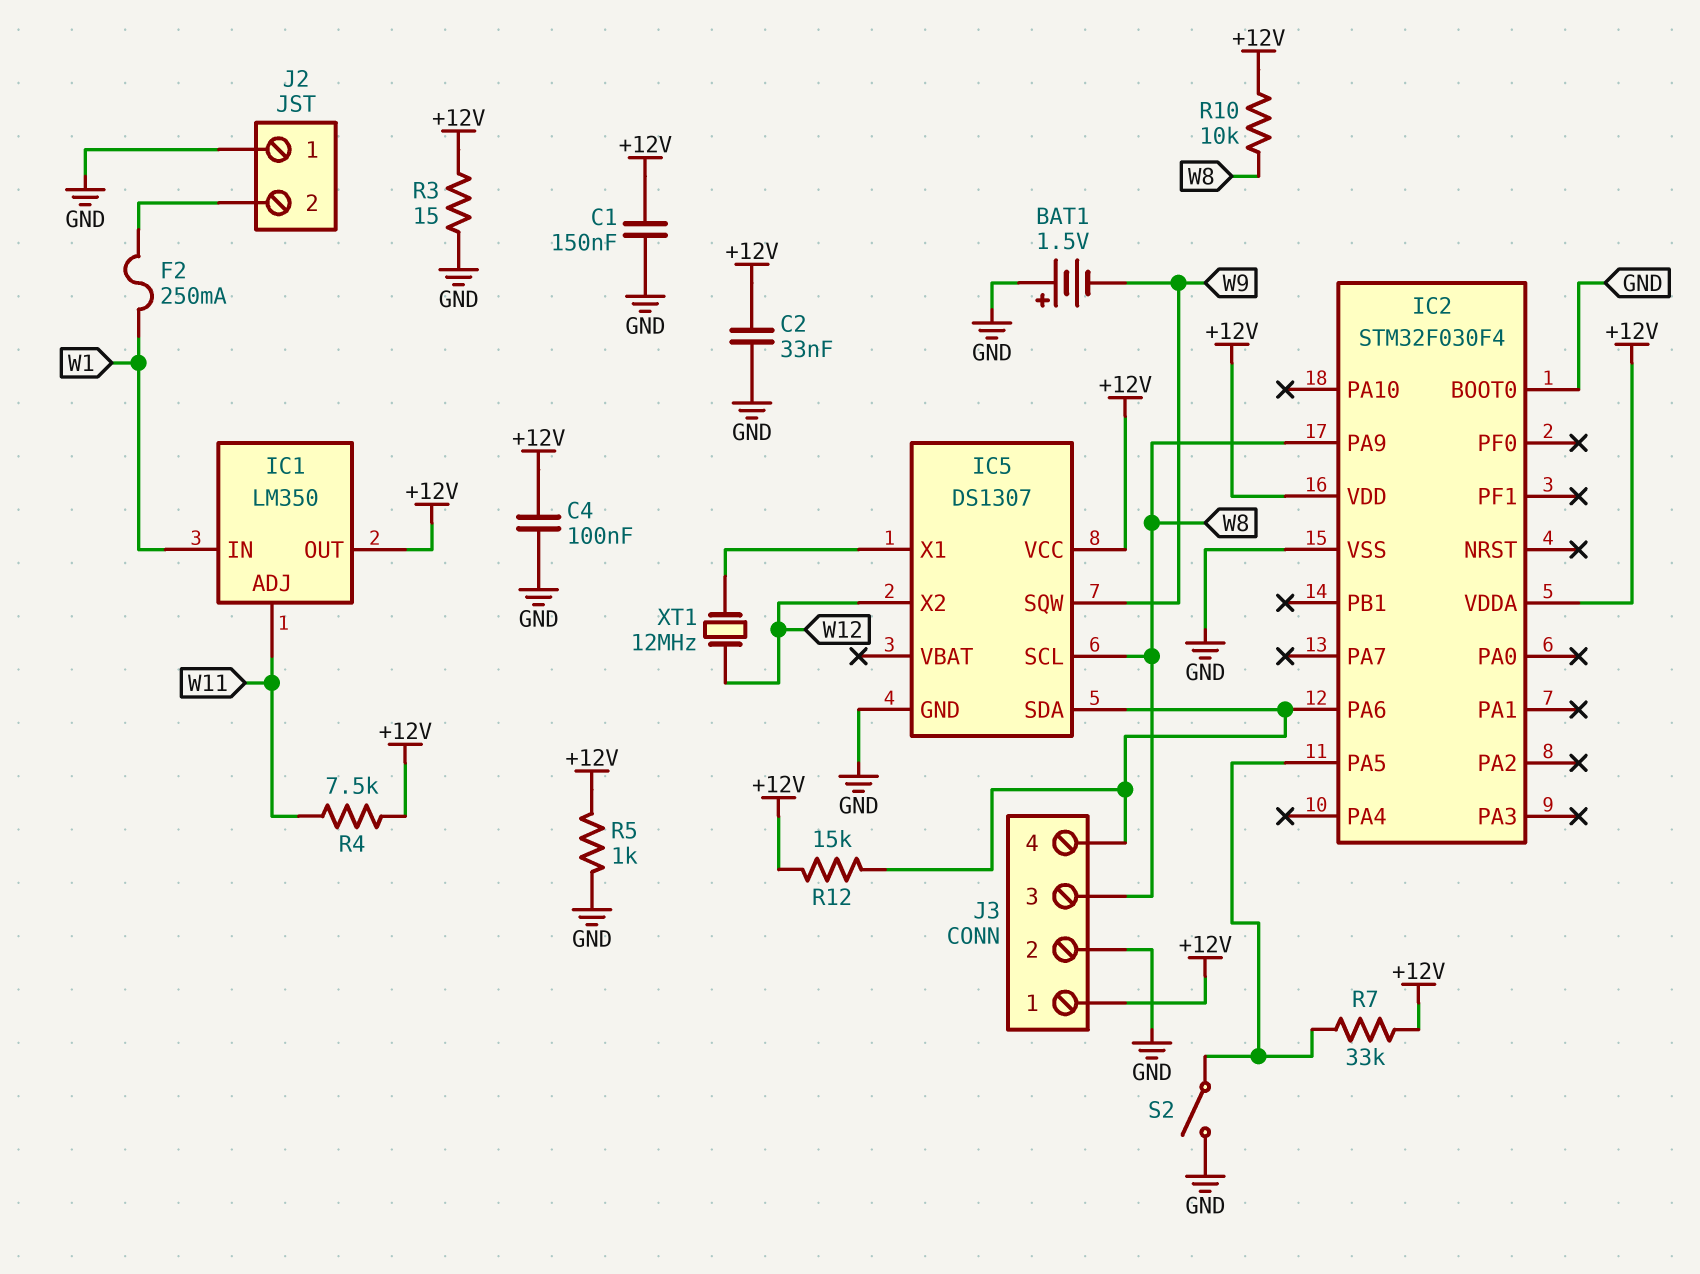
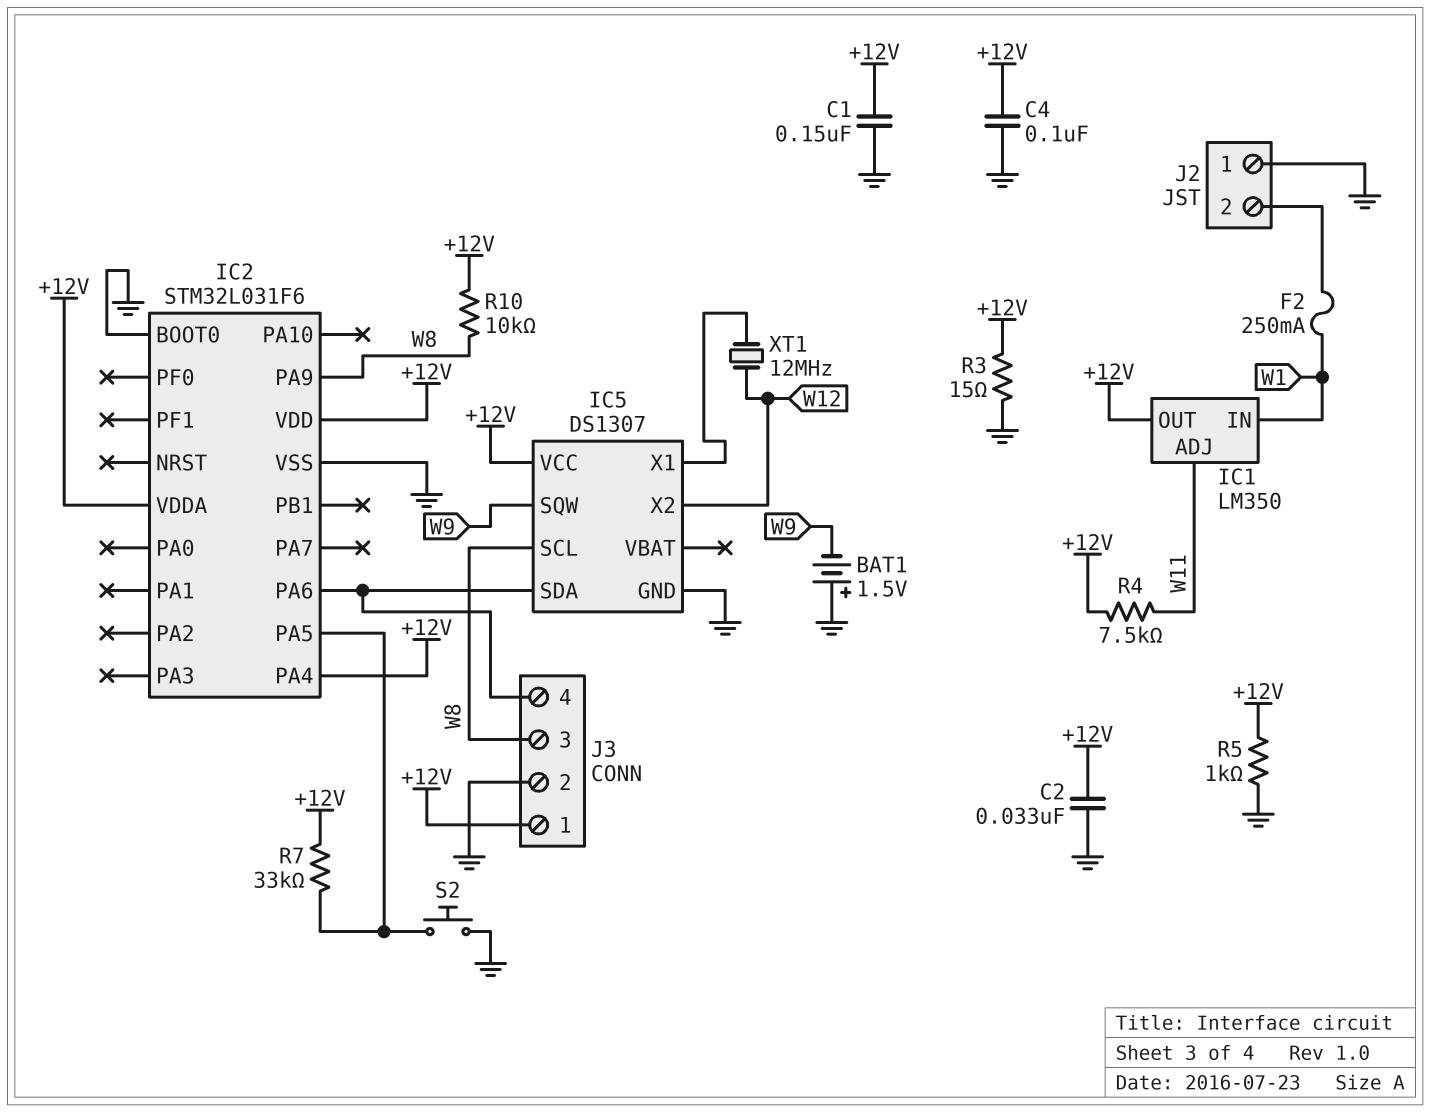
IC2: STM32F030F4 -> STM32L031F6
IC2 pin PA4: none -> +12V
R12: 15k (+12V, IC2/PA6) -> none
S2: switch (GND, IC2/PA5) -> button (GND, IC2/PA5)

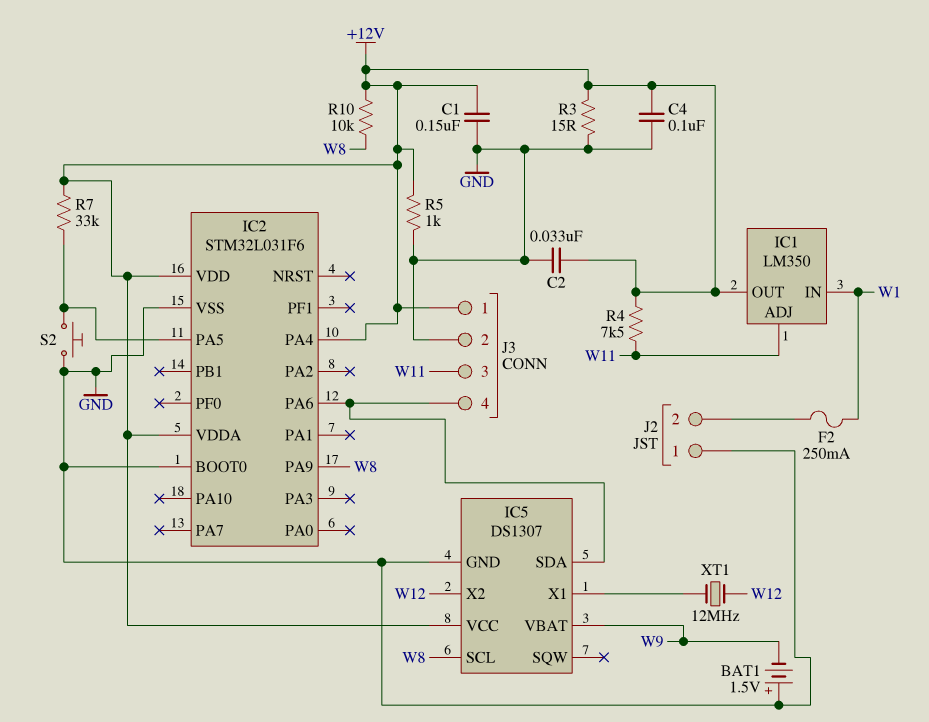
IC5 pin SQW: W9 -> none
IC5 pin VBAT: none -> W9
J3 pin 3: W8 -> W11

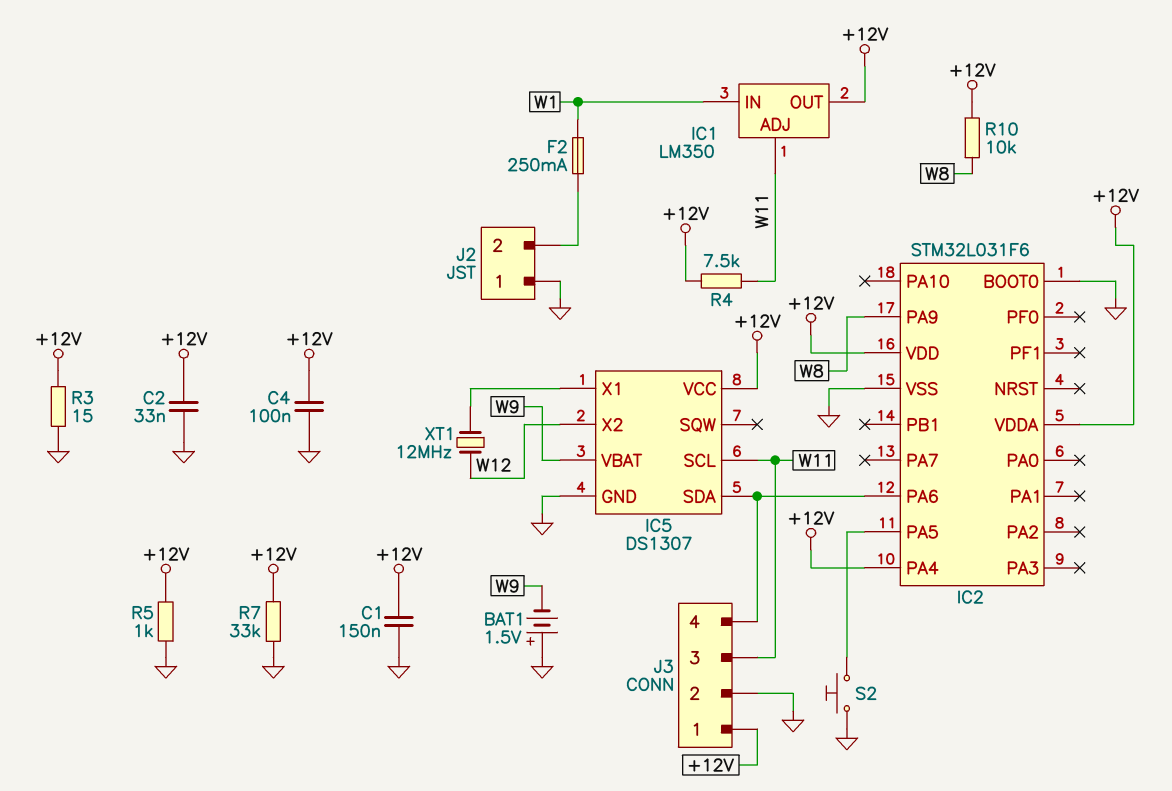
IC5 pin SCL: W8 -> W11
R7: 33k (+12V, IC2/PA5) -> 33k (+12V, GND)

